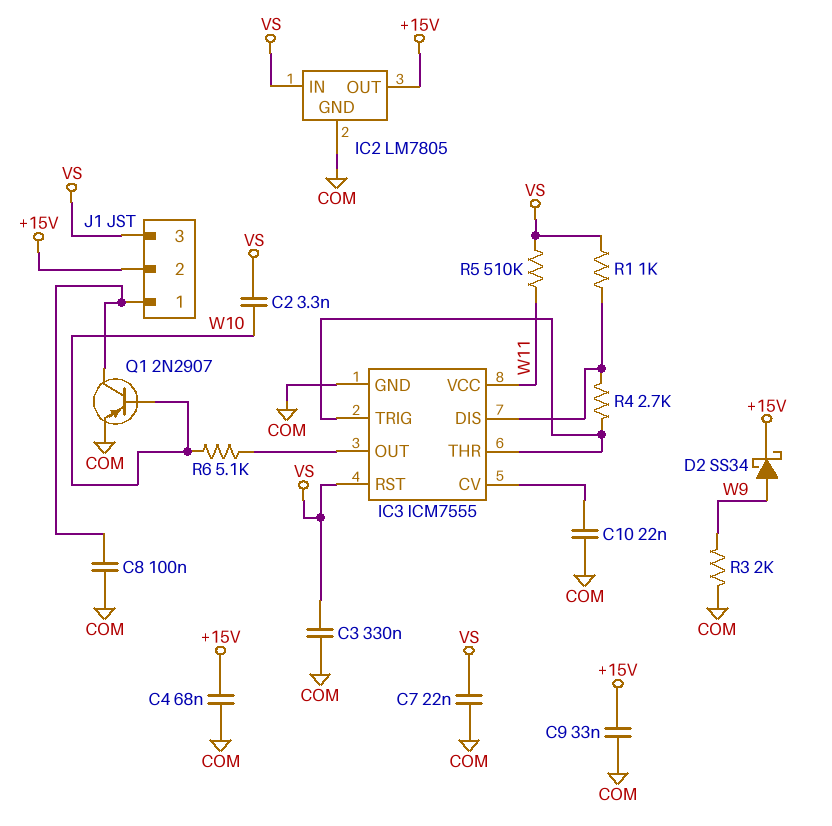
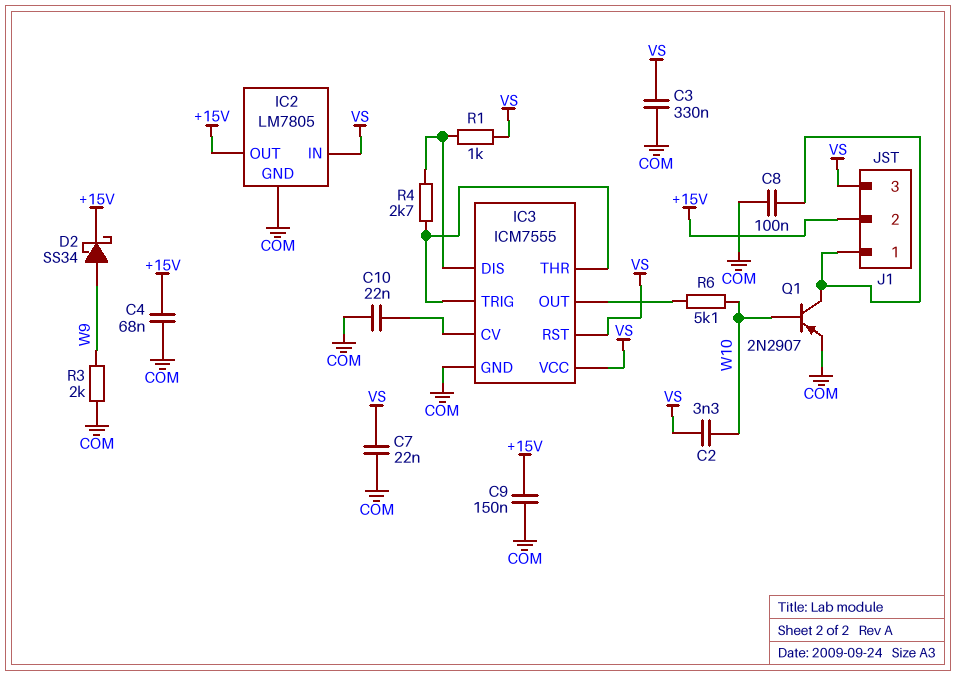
C9: 33nF (+15V, COM) -> 150nF (+15V, COM)
IC3 pin VCC: W11 -> VS
R5: 510k (VS, W11) -> none

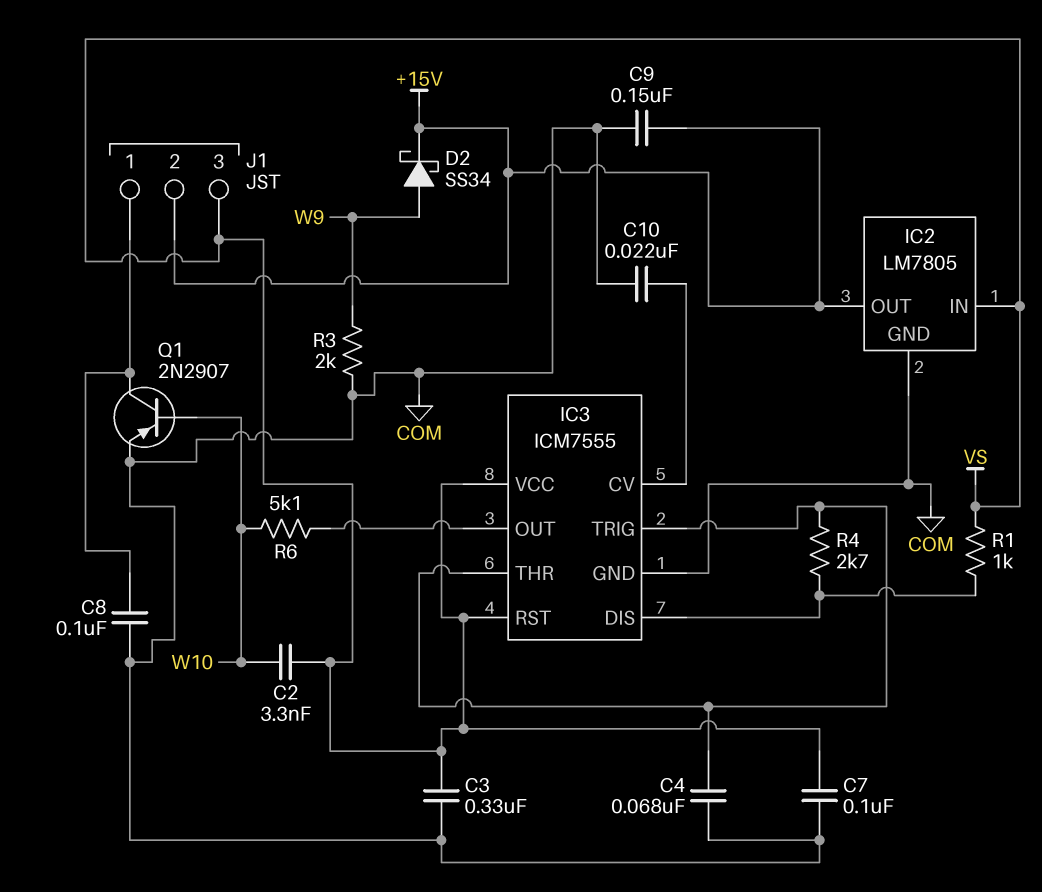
C4: 68nF (+15V, COM) -> 68nF (COM, IC3/THR)
C7: 22nF (COM, VS) -> 100nF (COM, VS)

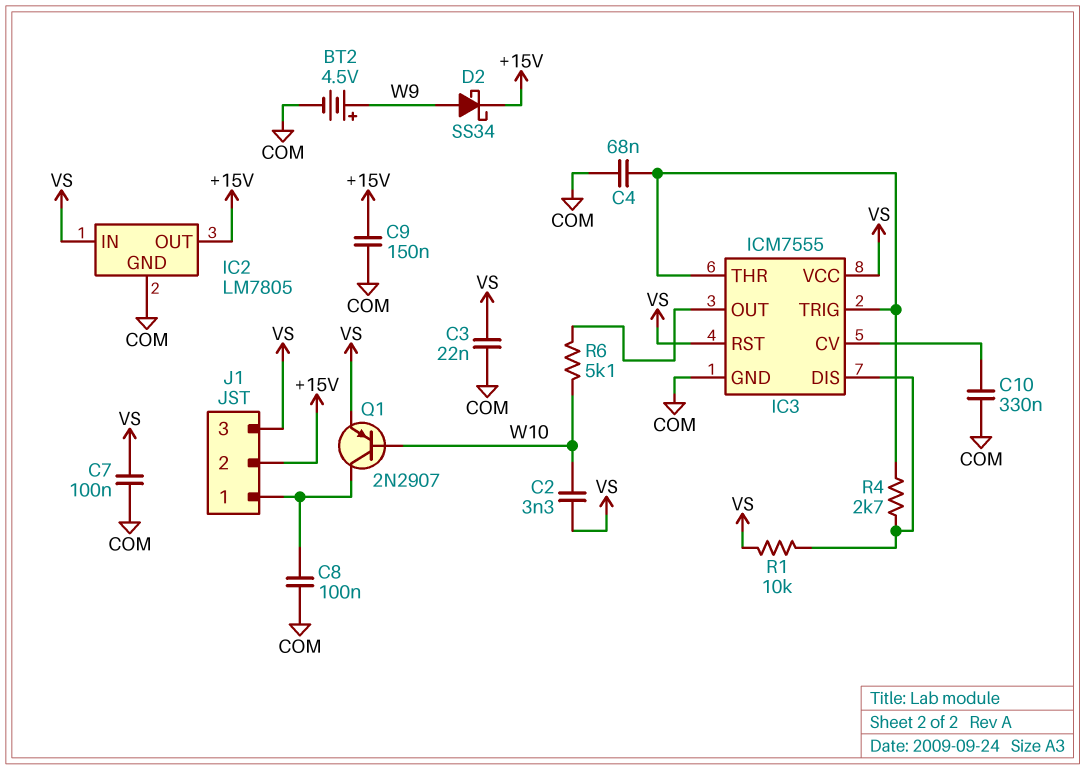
BT2: none -> 4.5V (plus W9, minus COM)
C3: 330nF (COM, VS) -> 22nF (COM, VS)
C10: 22nF (COM, IC3/CV) -> 330nF (COM, IC3/CV)
Q1: PNP 2N2907 (B W10, C J1/1, E COM) -> PNP 2N2907 (B W10, C J1/1, E VS)
R1: 1k (IC3/DIS, VS) -> 10k (IC3/DIS, VS)
R3: 2k (COM, W9) -> none

